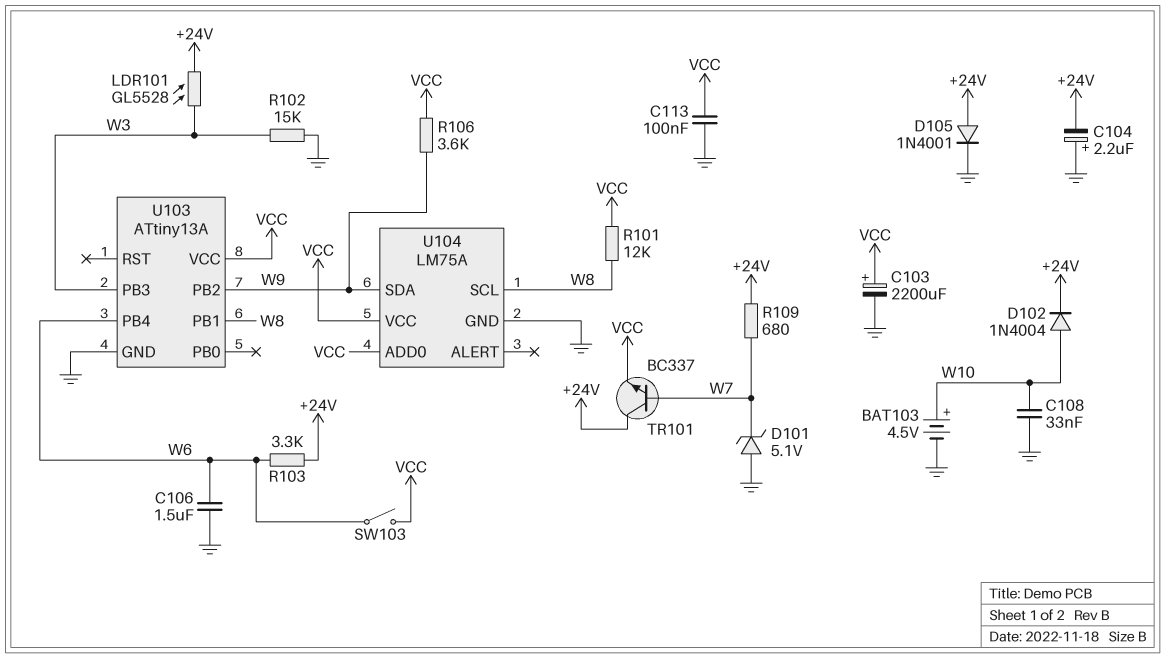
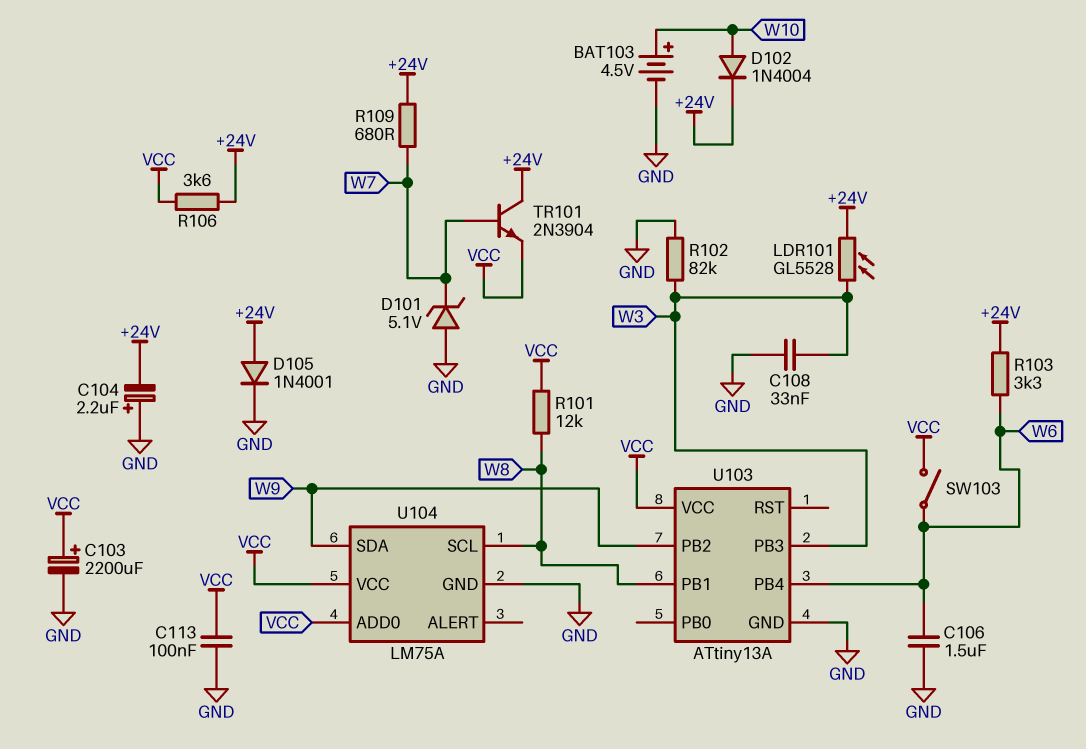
C108: 33nF (GND, W10) -> 33nF (GND, W3)
R102: 15k (GND, W3) -> 82k (GND, W3)
R106: 3.6k (VCC, W9) -> 3.6k (+24V, VCC)
TR101: NPN BC337 (B W7, C +24V, E VCC) -> NPN 2N3904 (B W7, C +24V, E VCC)

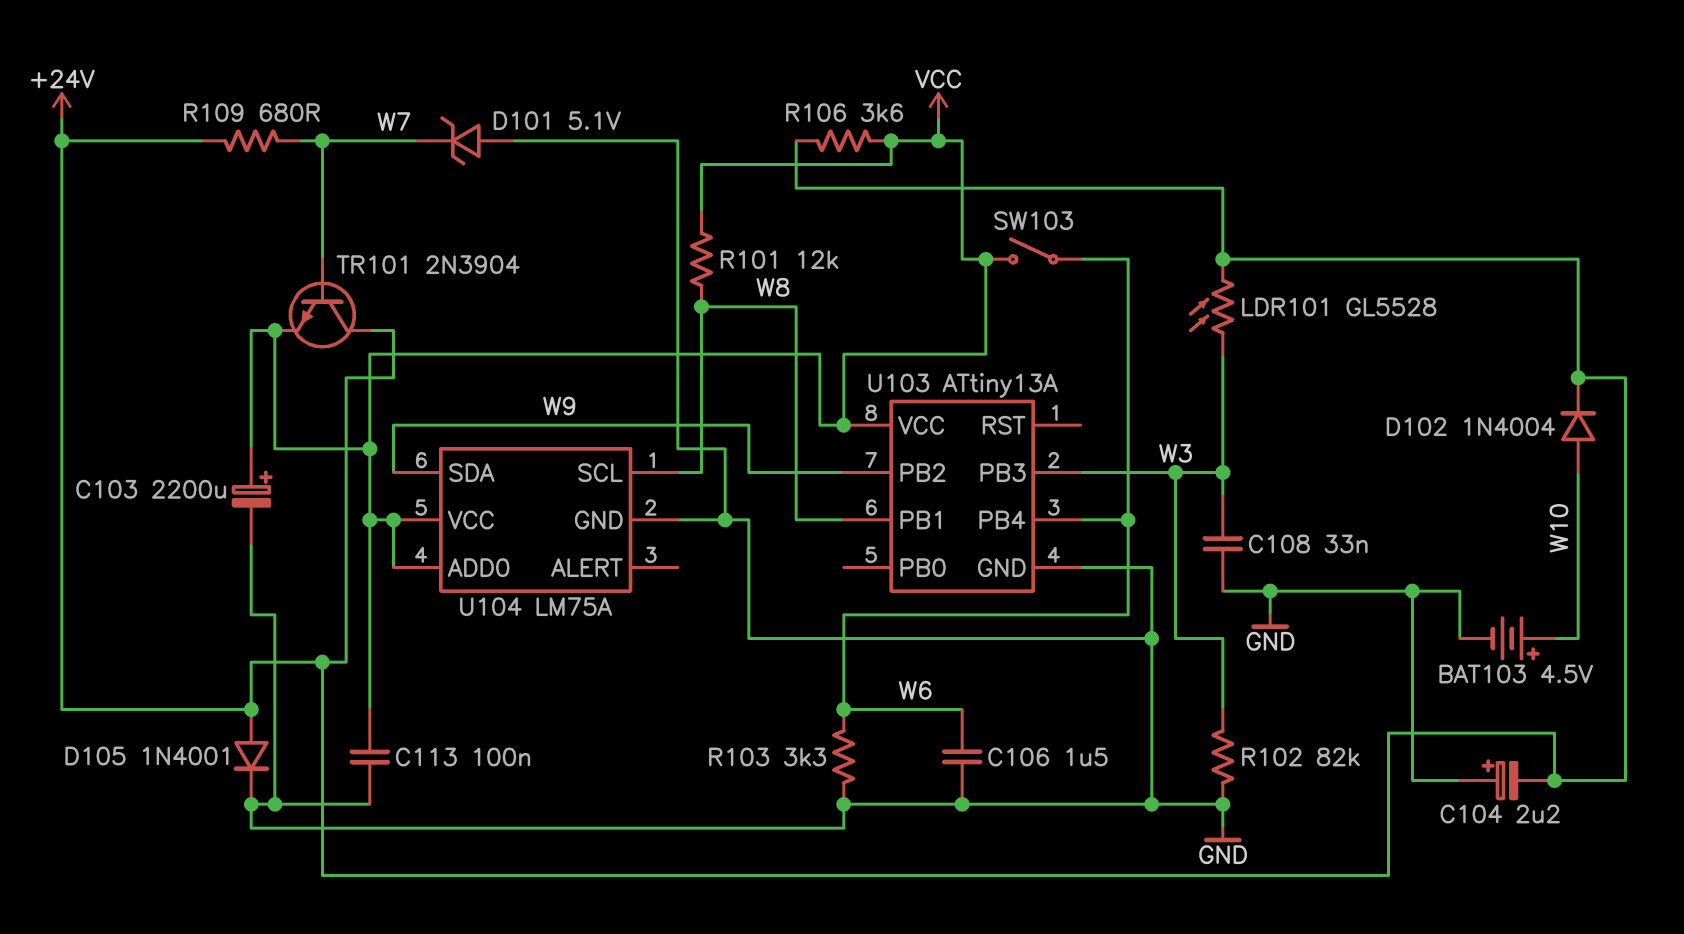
R103: 3.3k (+24V, W6) -> 3.3k (GND, W6)

